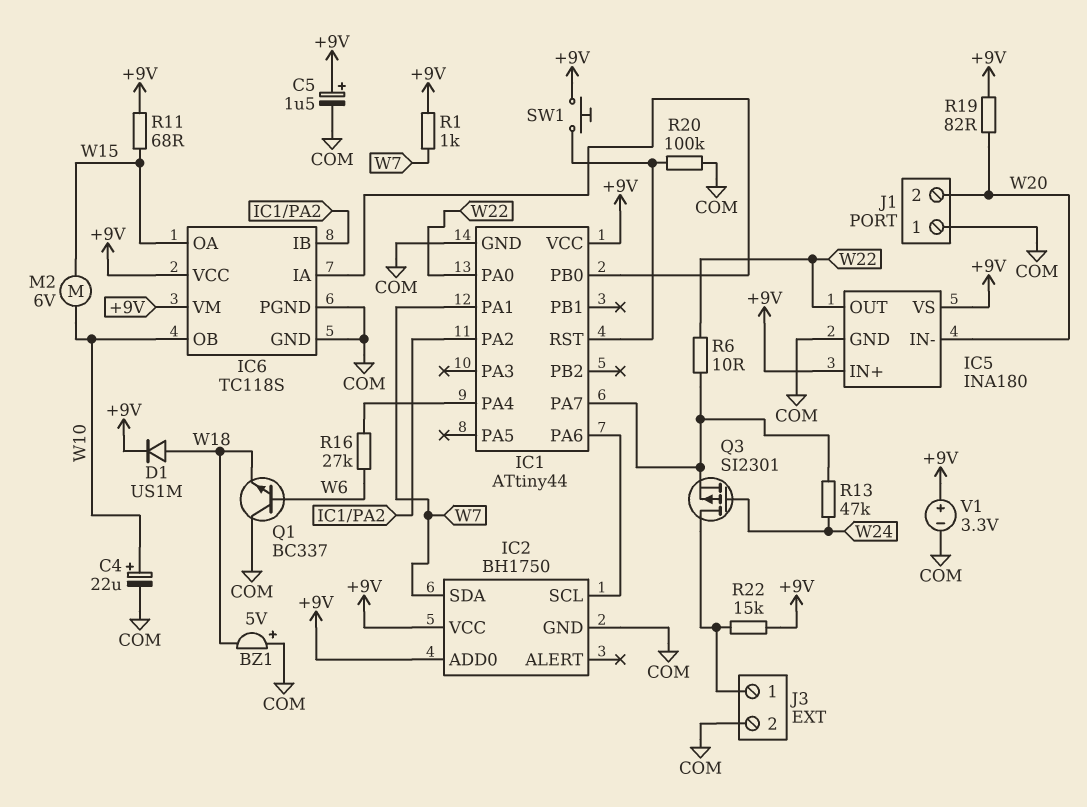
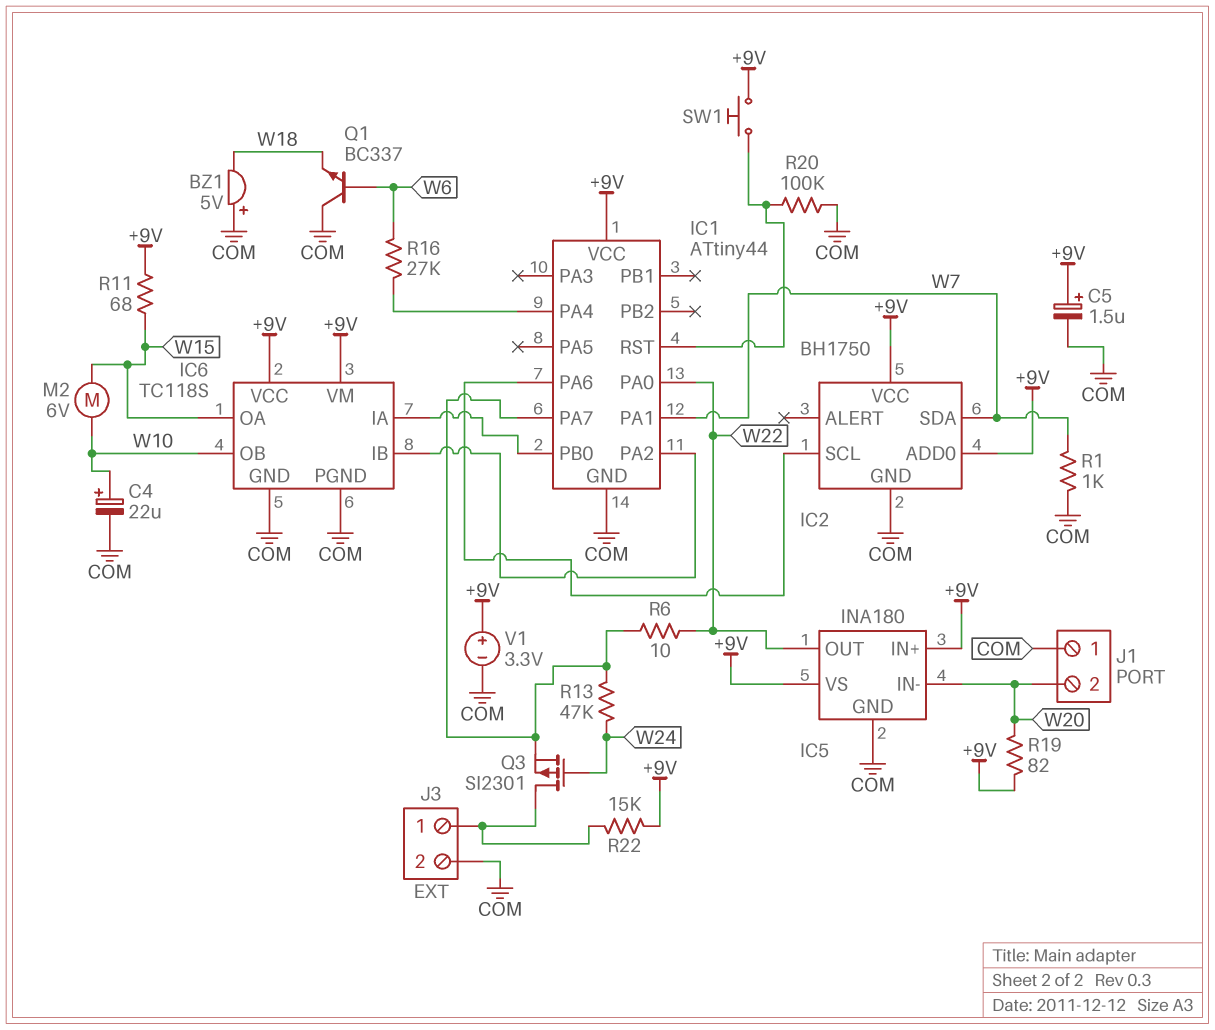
D1: diode US1M (A W18, K +9V) -> none
R1: 1k (+9V, W7) -> 1k (COM, W7)

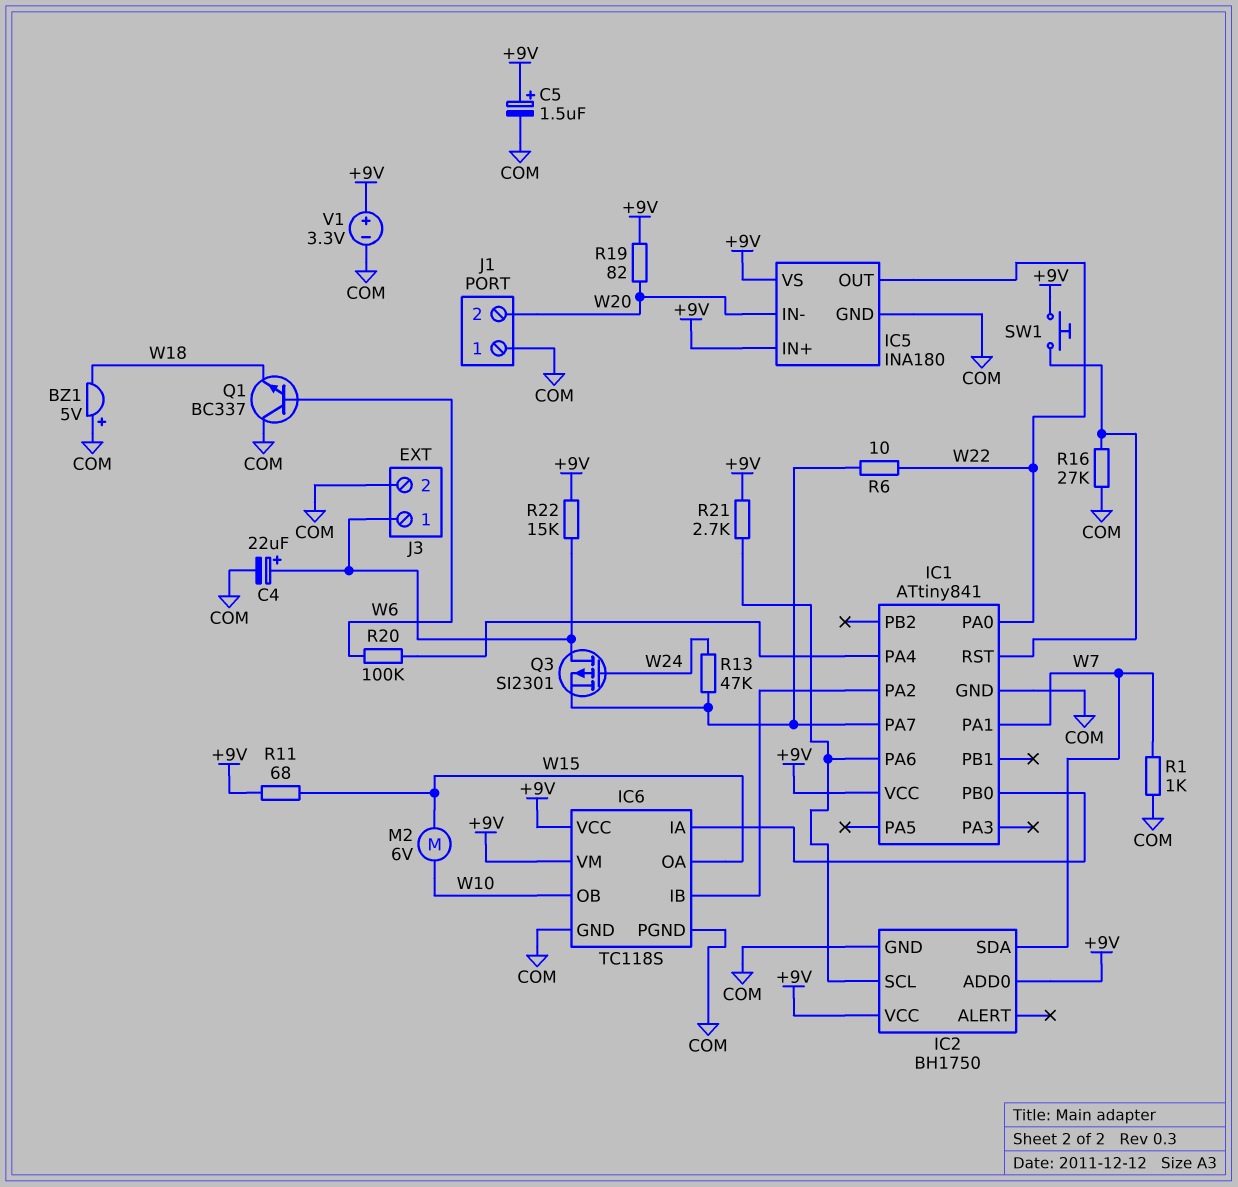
C4: 22uF (plus W10, minus COM) -> 22uF (plus J3/1, minus COM)
IC1: ATtiny44 -> ATtiny841
R16: 27k (IC1/PA4, W6) -> 27k (COM, IC1/RST)
R20: 100k (COM, IC1/RST) -> 100k (IC1/PA4, W6)
R21: none -> 2.7k (+9V, IC1/PA6)

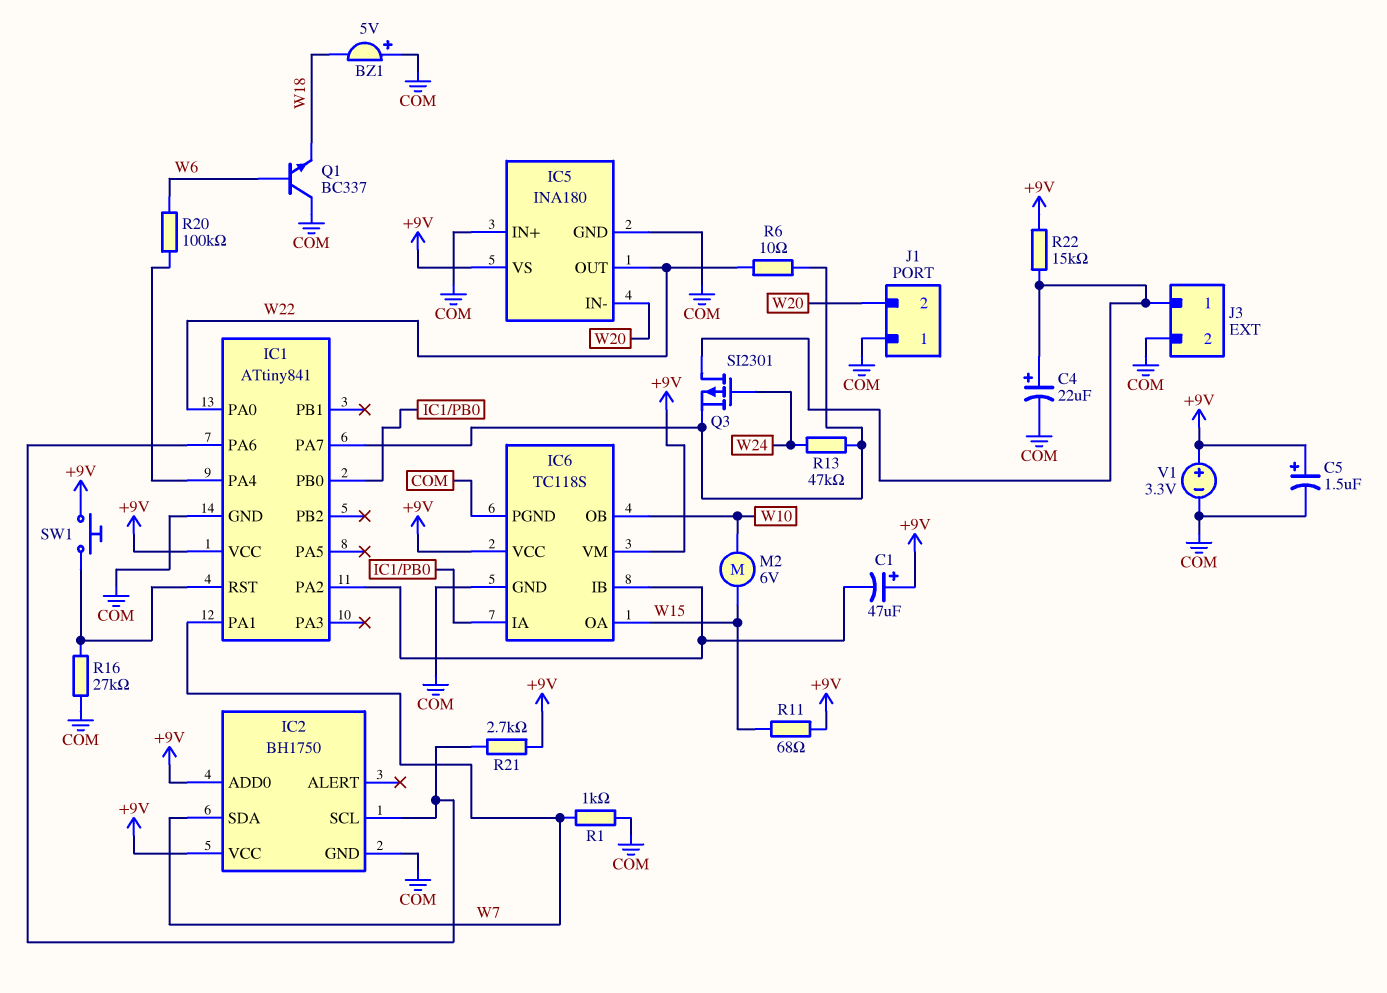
C1: none -> 47uF (plus +9V, minus IC1/PA2)
IC5 pin IN+: +9V -> COM
R19: 82 (+9V, W20) -> none

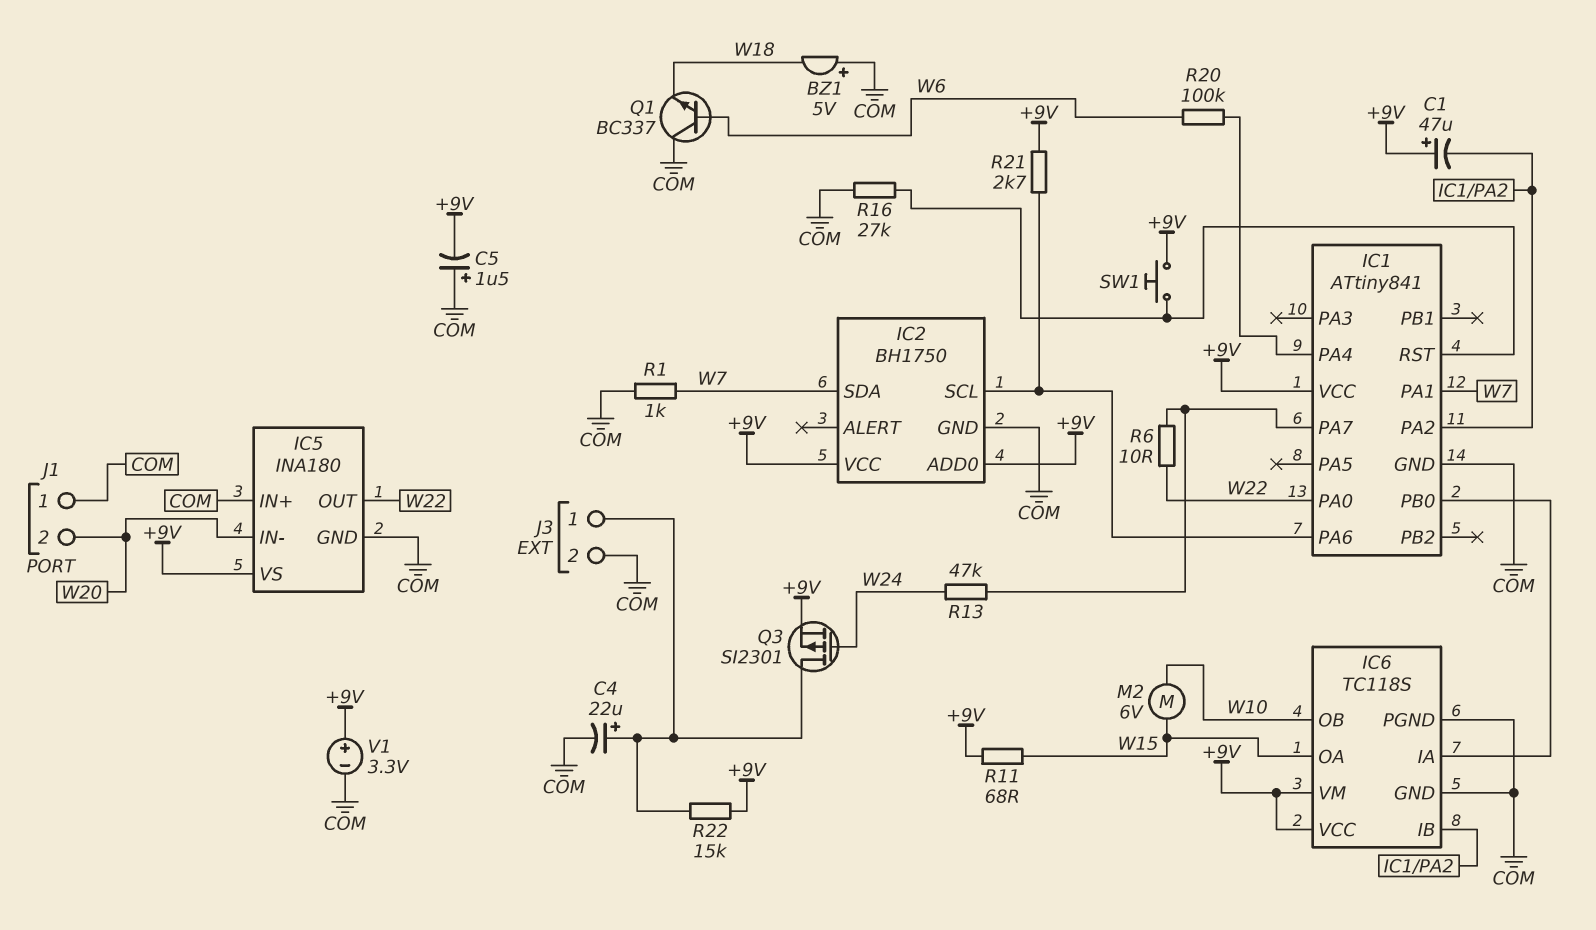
C5: 1.5uF (plus +9V, minus COM) -> 1.5uF (plus COM, minus +9V)
Q3: PMOS SI2301 (G W24, D J3/1, S IC1/PA7) -> PMOS SI2301 (G W24, D J3/1, S +9V)

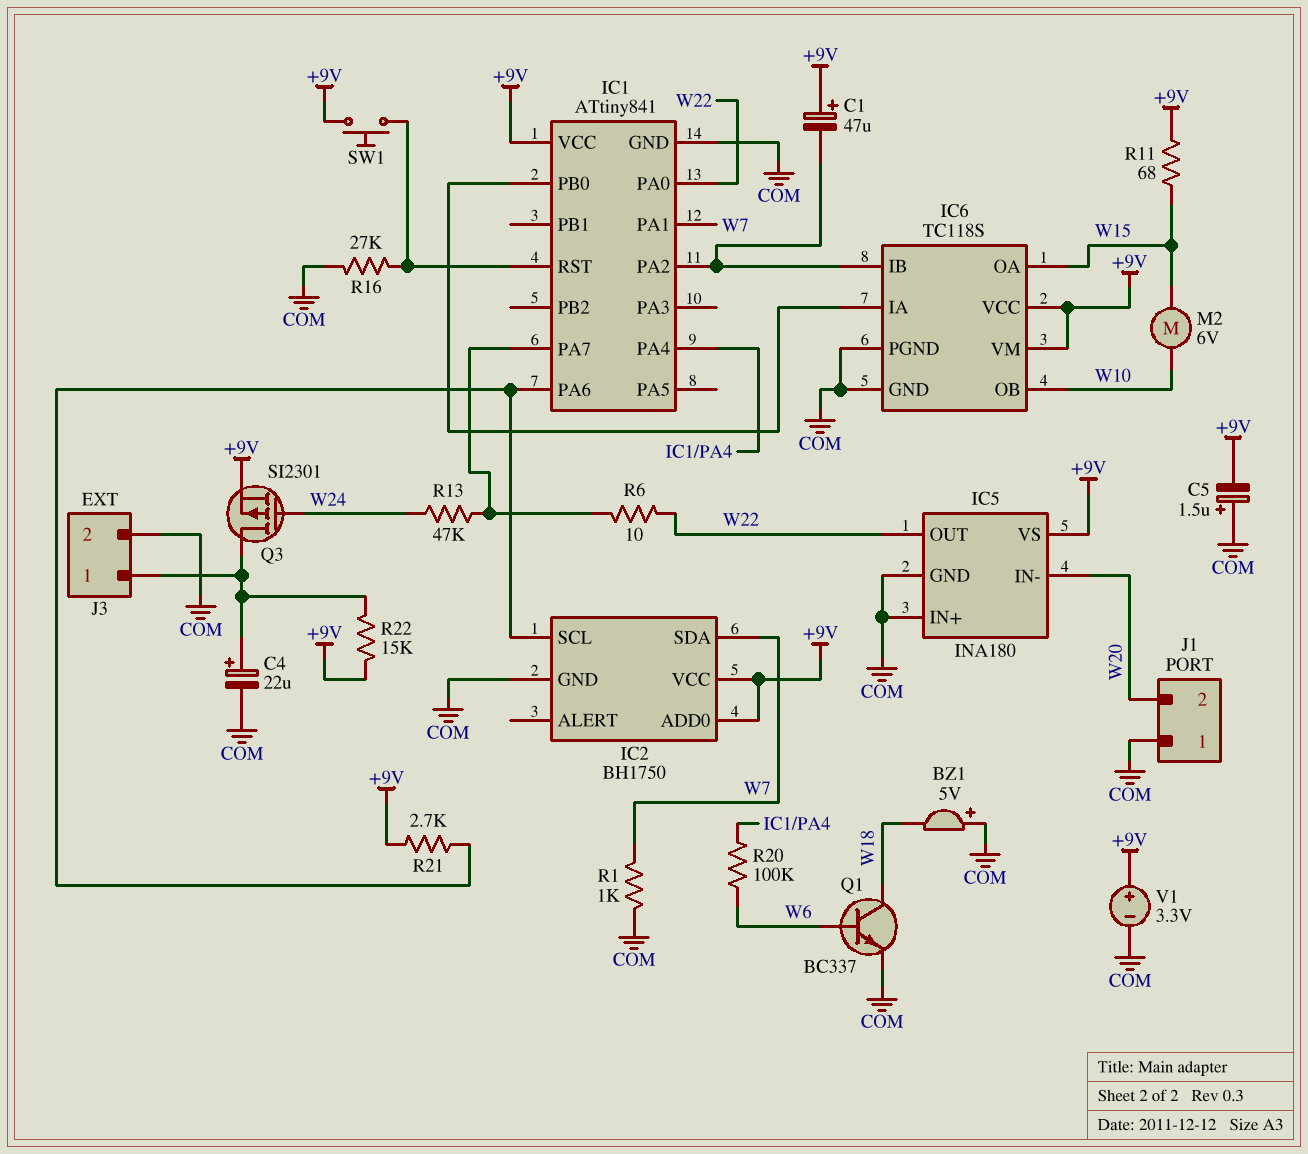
Q1: NPN BC337 (B W6, C COM, E W18) -> NPN BC337 (B W6, C W18, E COM)

